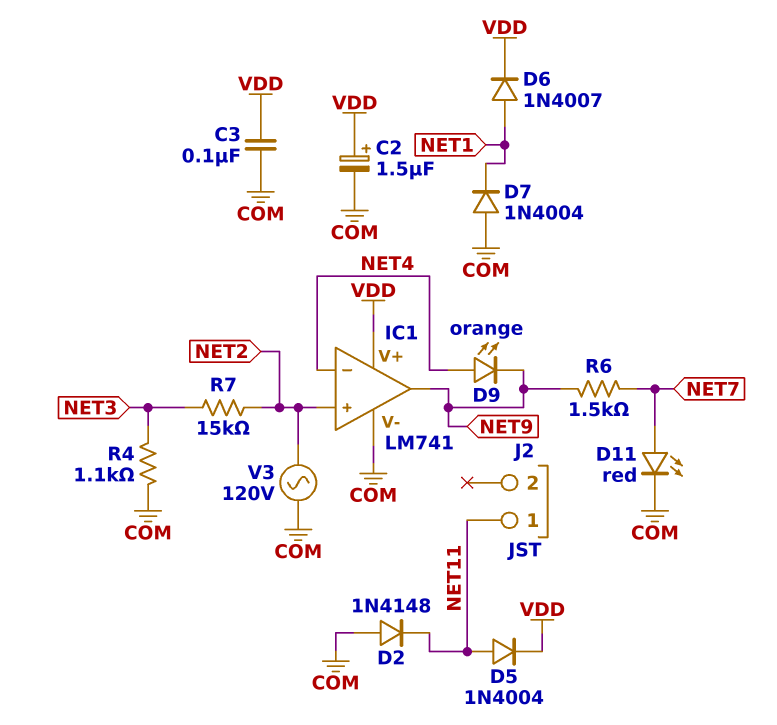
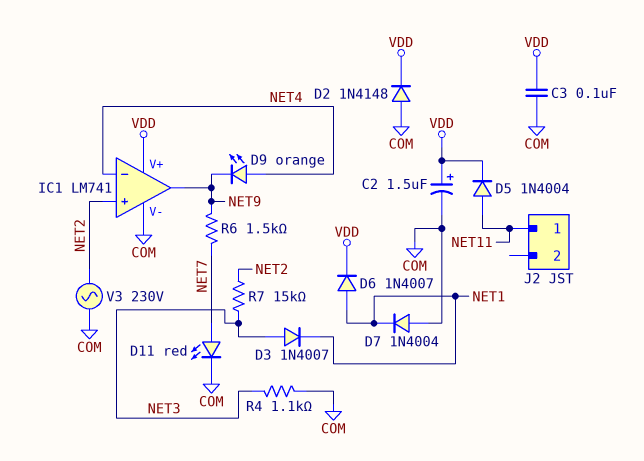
D2: diode 1N4148 (A COM, K NET11) -> diode 1N4148 (A COM, K VDD)
D3: none -> diode 1N4007 (A NET3, K NET1)
V3: AC 120V (COM, NET2) -> AC 230V (COM, NET2)

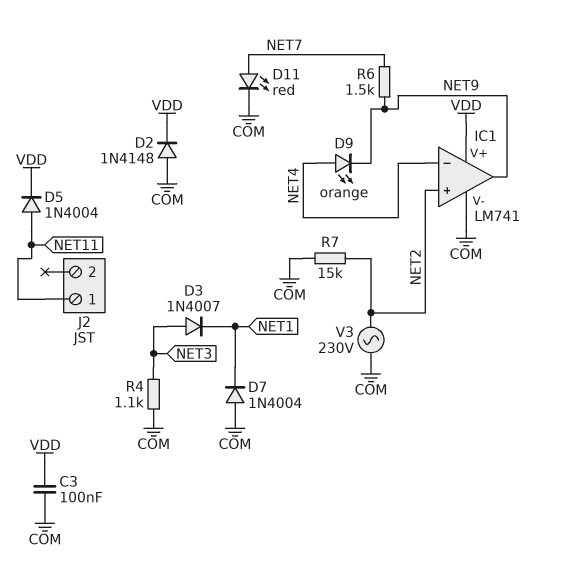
C2: 1.5uF (plus VDD, minus COM) -> none
D6: diode 1N4007 (A NET1, K VDD) -> none
R7: 15k (NET2, NET3) -> 15k (COM, NET2)

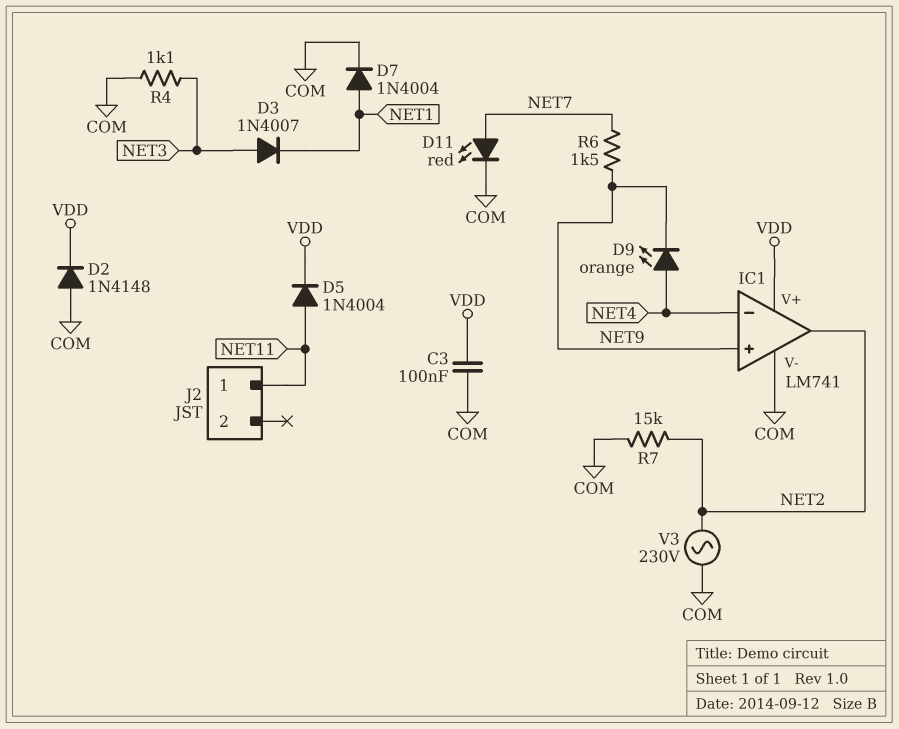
D7: diode 1N4004 (A COM, K NET1) -> diode 1N4004 (A NET1, K COM)
IC1 pin in+: NET2 -> NET9
IC1 pin out: NET9 -> NET2

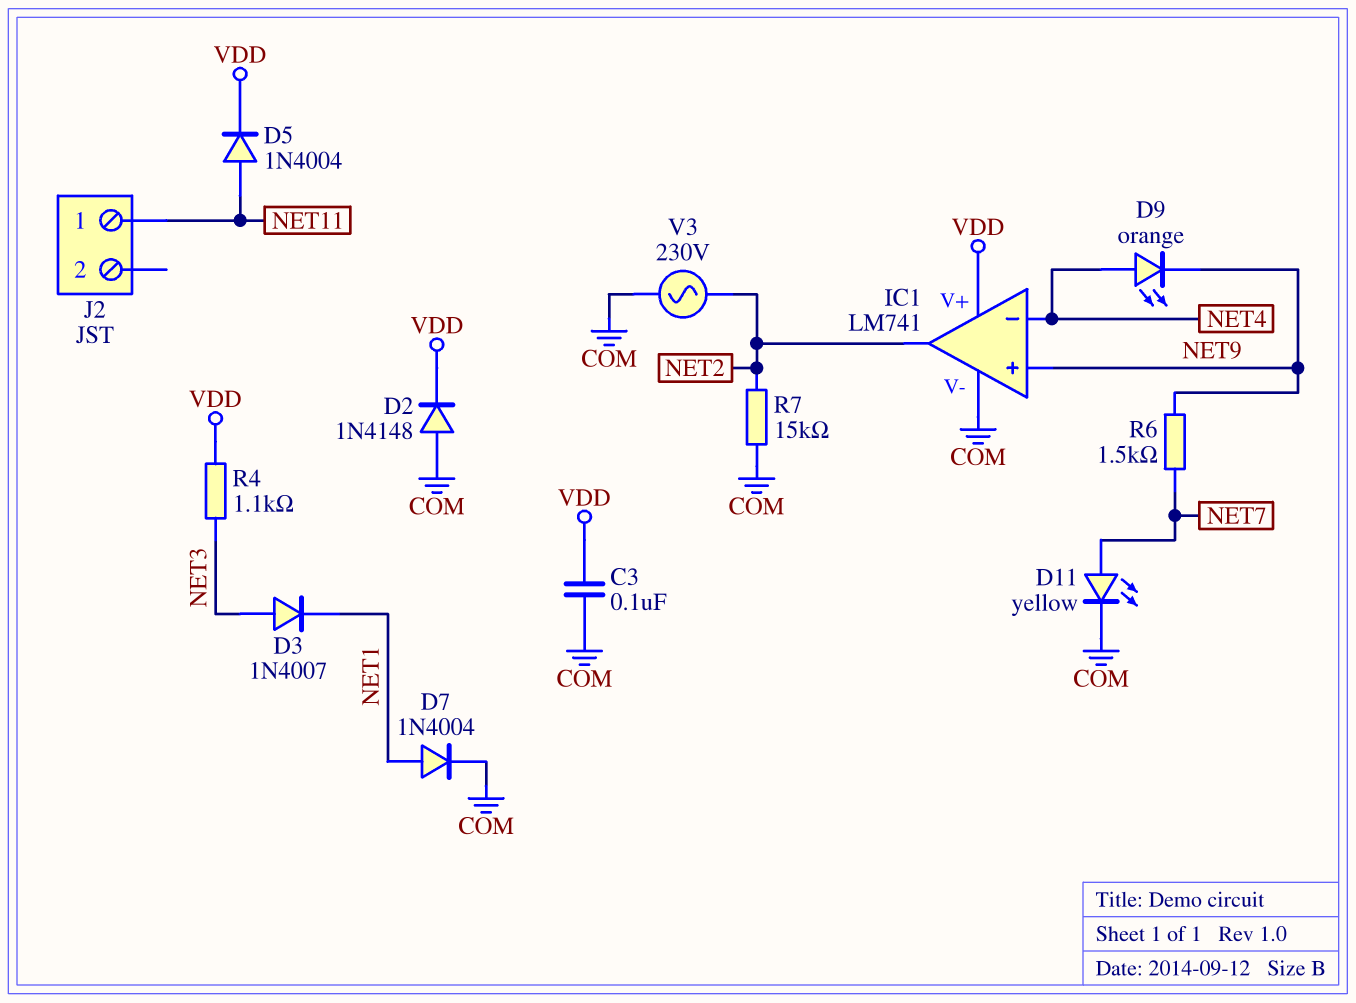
D11: LED red (A NET7, K COM) -> LED yellow (A NET7, K COM)
R4: 1.1k (COM, NET3) -> 1.1k (NET3, VDD)

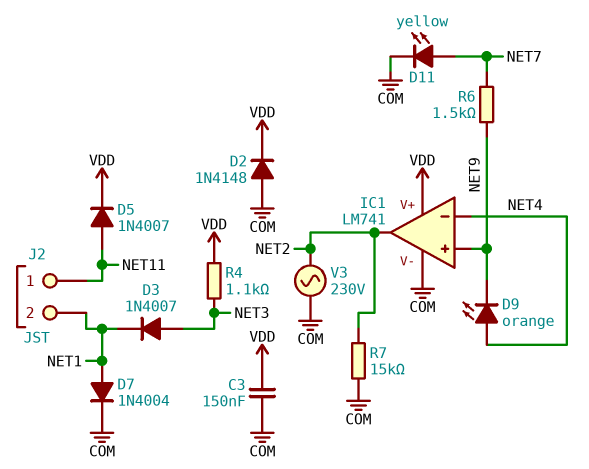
C3: 100nF (COM, VDD) -> 150nF (COM, VDD)
D5: diode 1N4004 (A NET11, K VDD) -> diode 1N4007 (A NET11, K VDD)
J2 pin 2: none -> NET1

